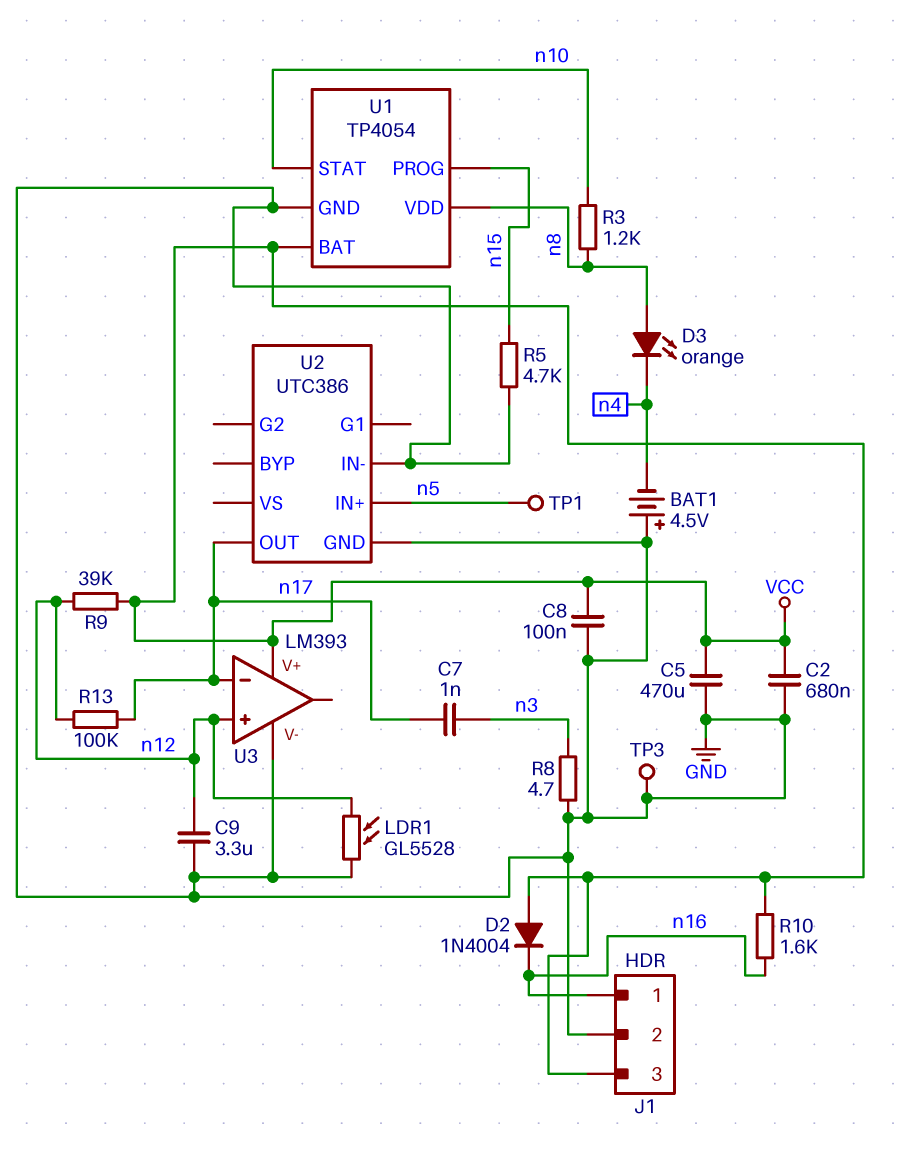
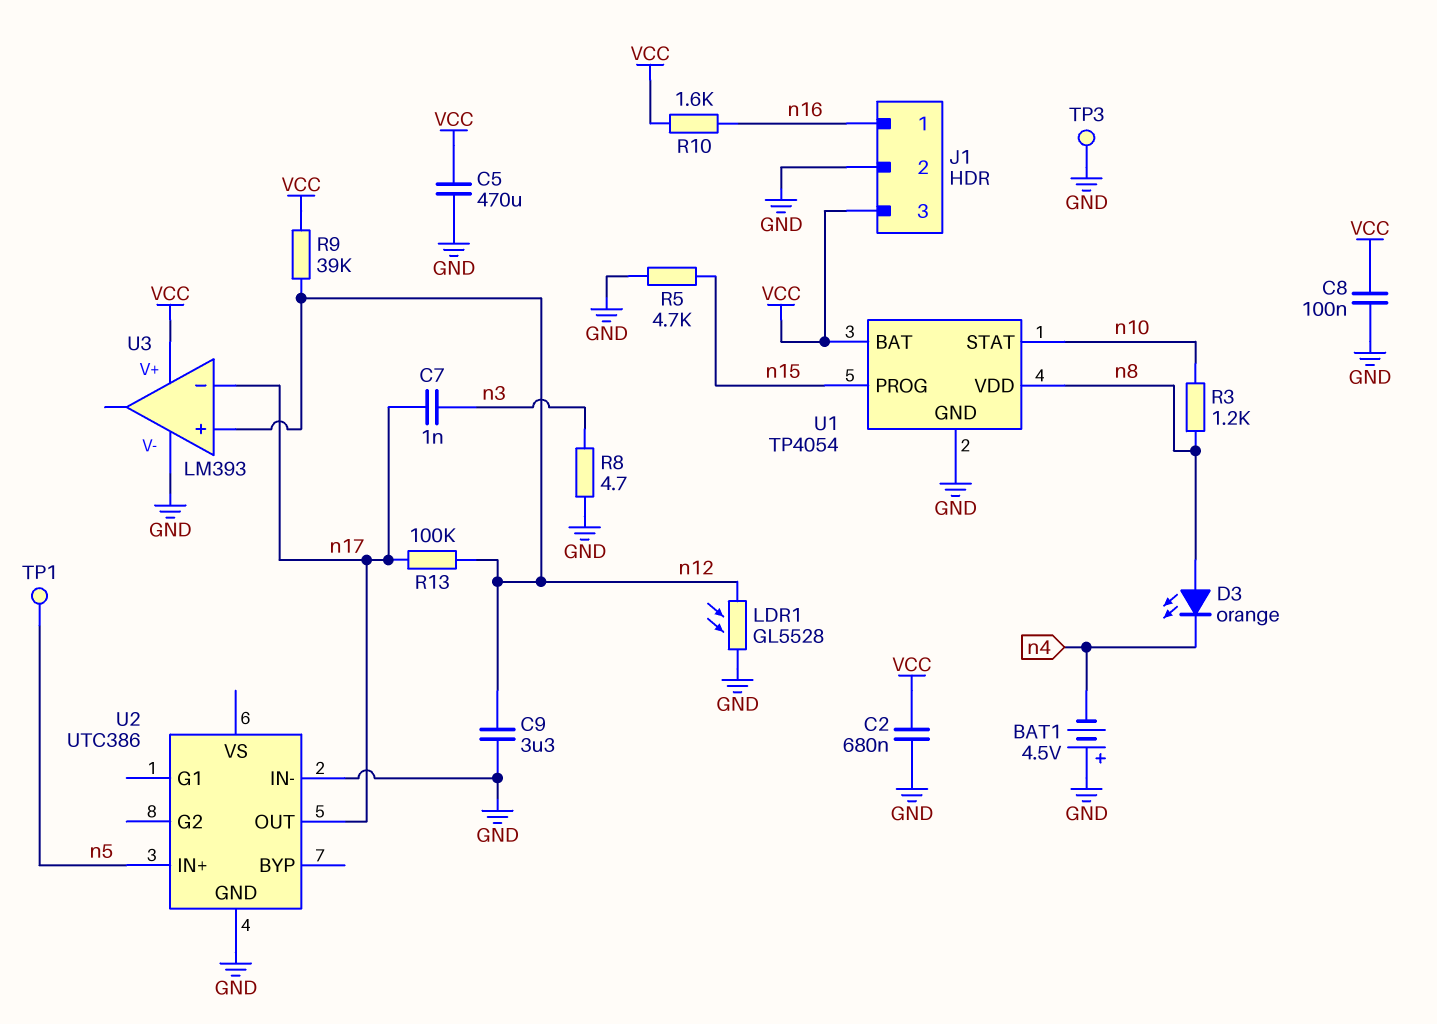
D2: diode 1N4004 (A VCC, K n16) -> none

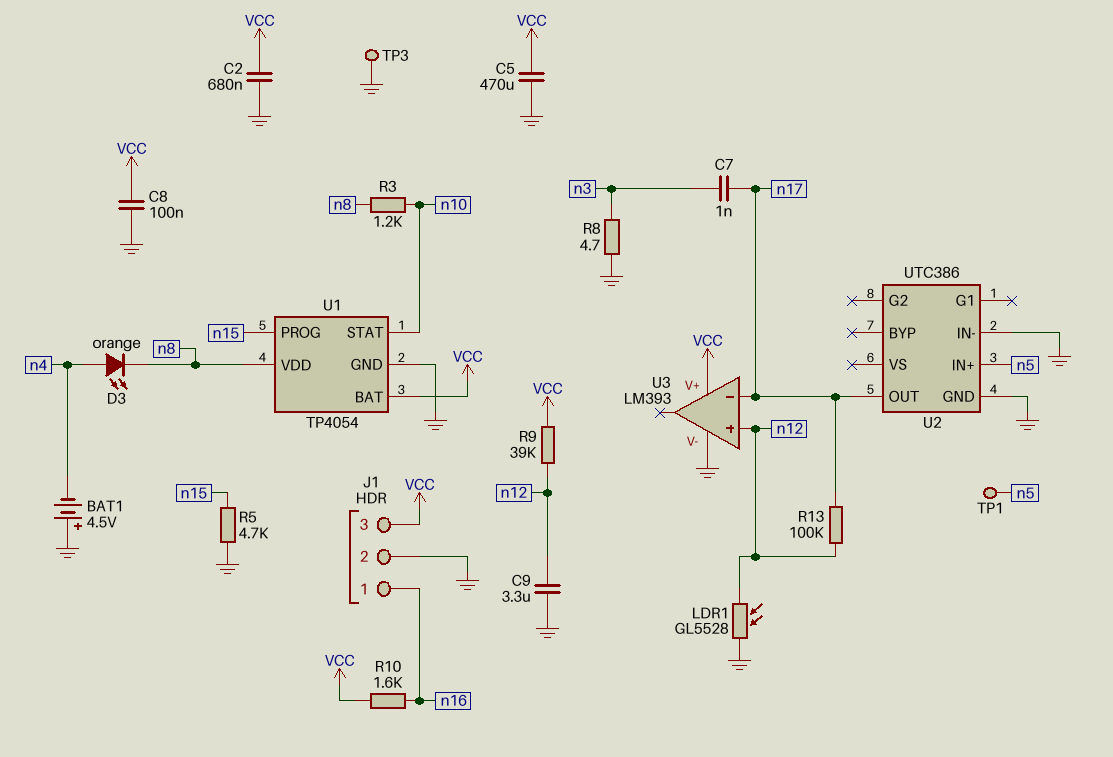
D3: LED orange (A n8, K n4) -> LED orange (A n4, K n8)

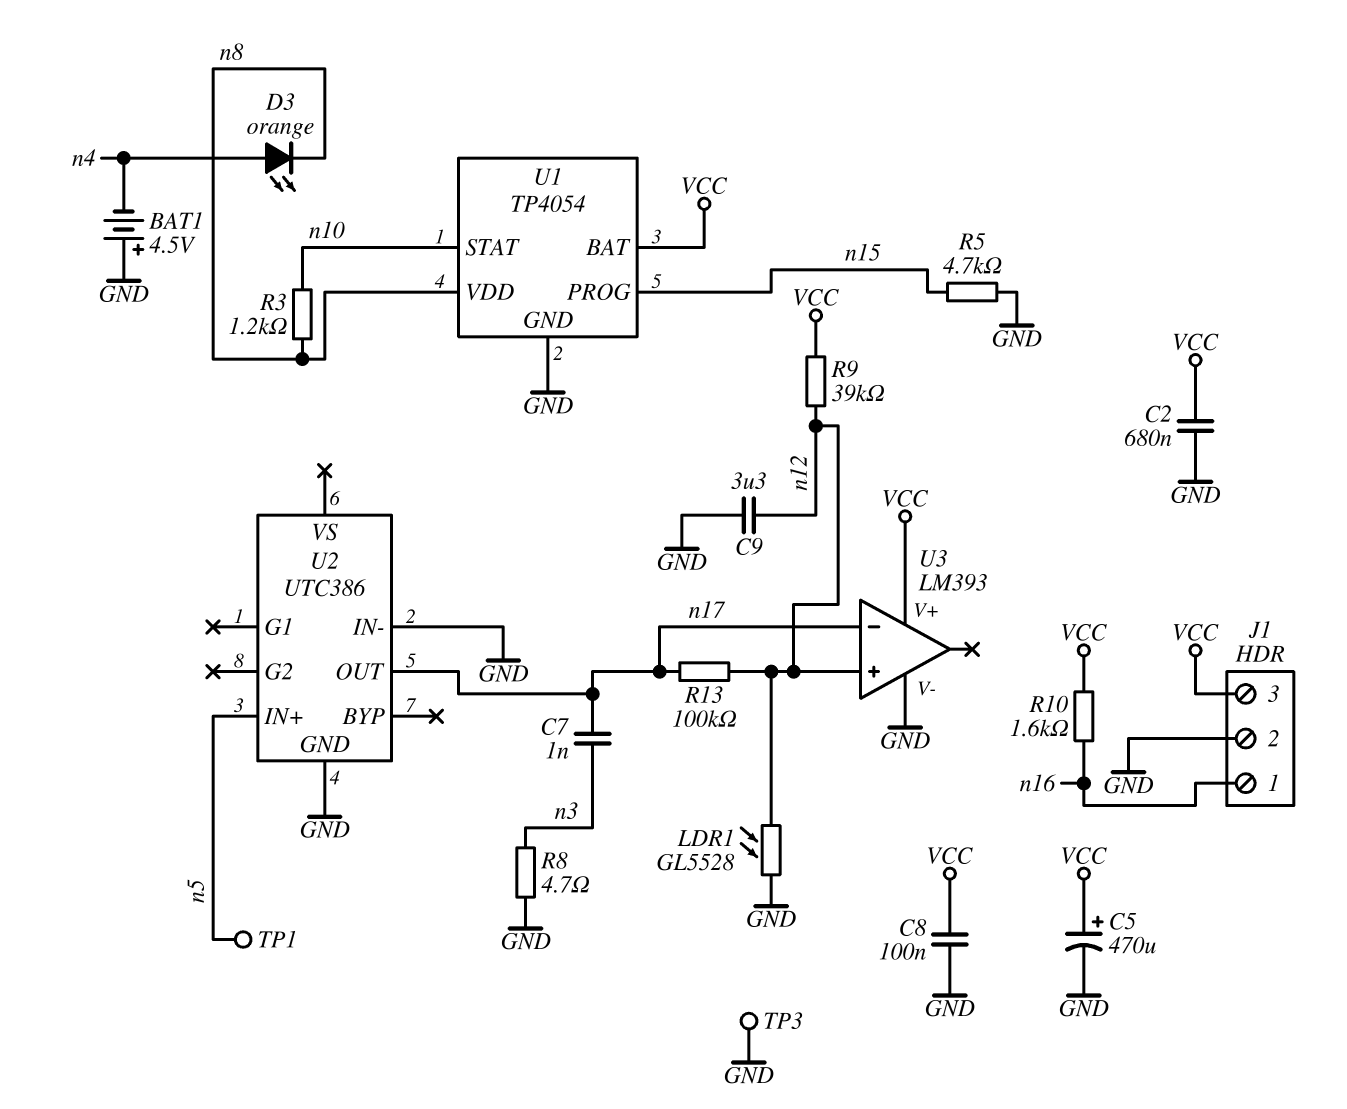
C5: 470uF (GND, VCC) -> 470uF (plus VCC, minus GND)

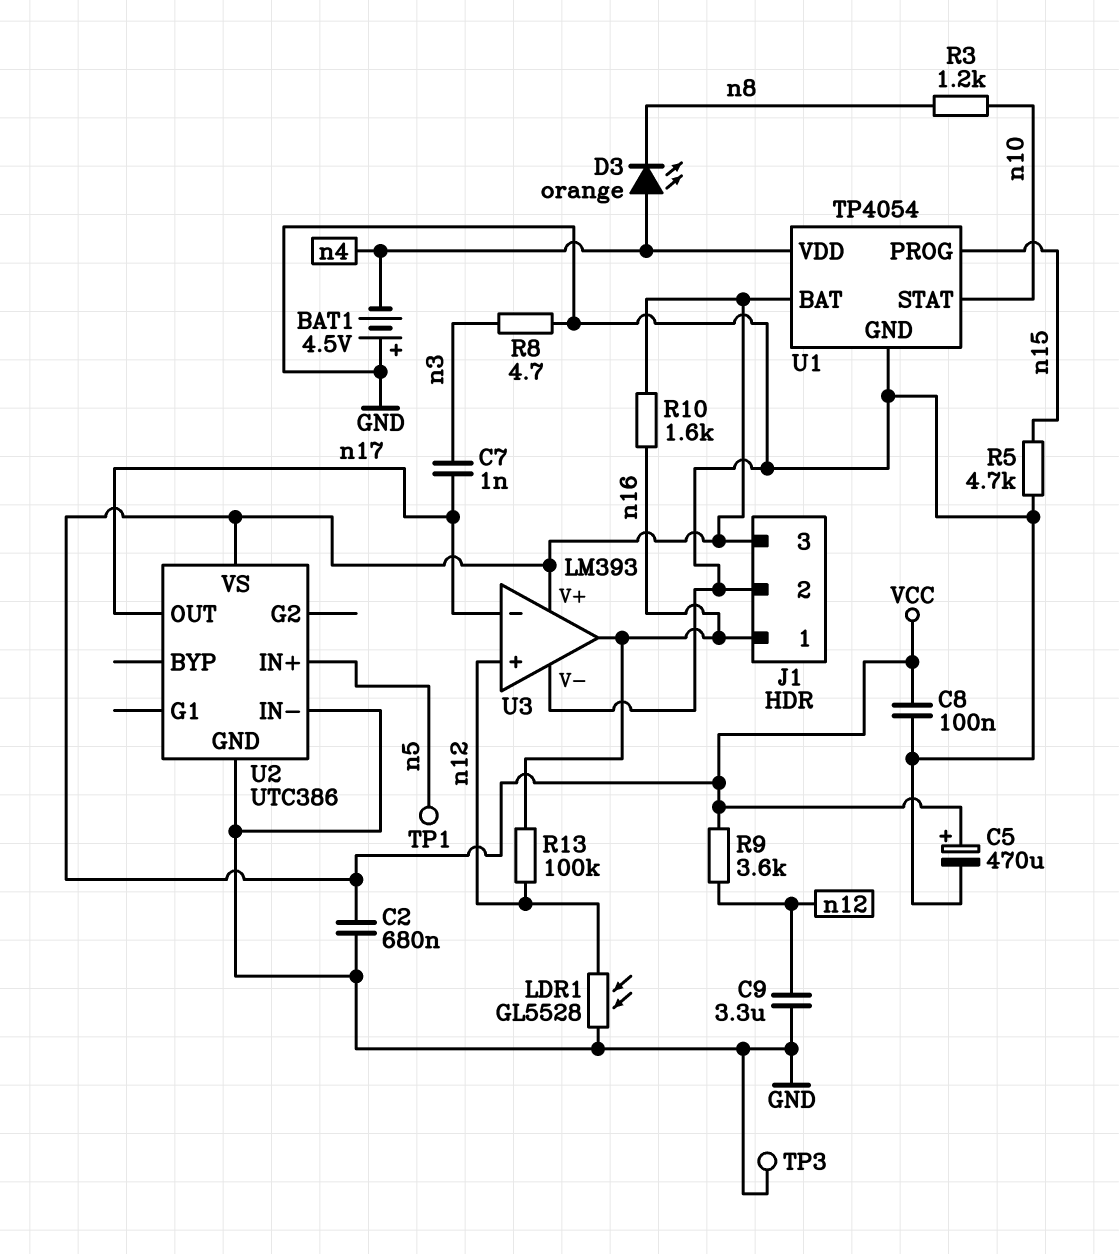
R9: 39k (VCC, n12) -> 3.6k (VCC, n12)
R13: 100k (n12, n17) -> 100k (n12, n16)
U1 pin VDD: n8 -> n4
U2 pin VS: none -> VCC
U3 pin out: none -> n16

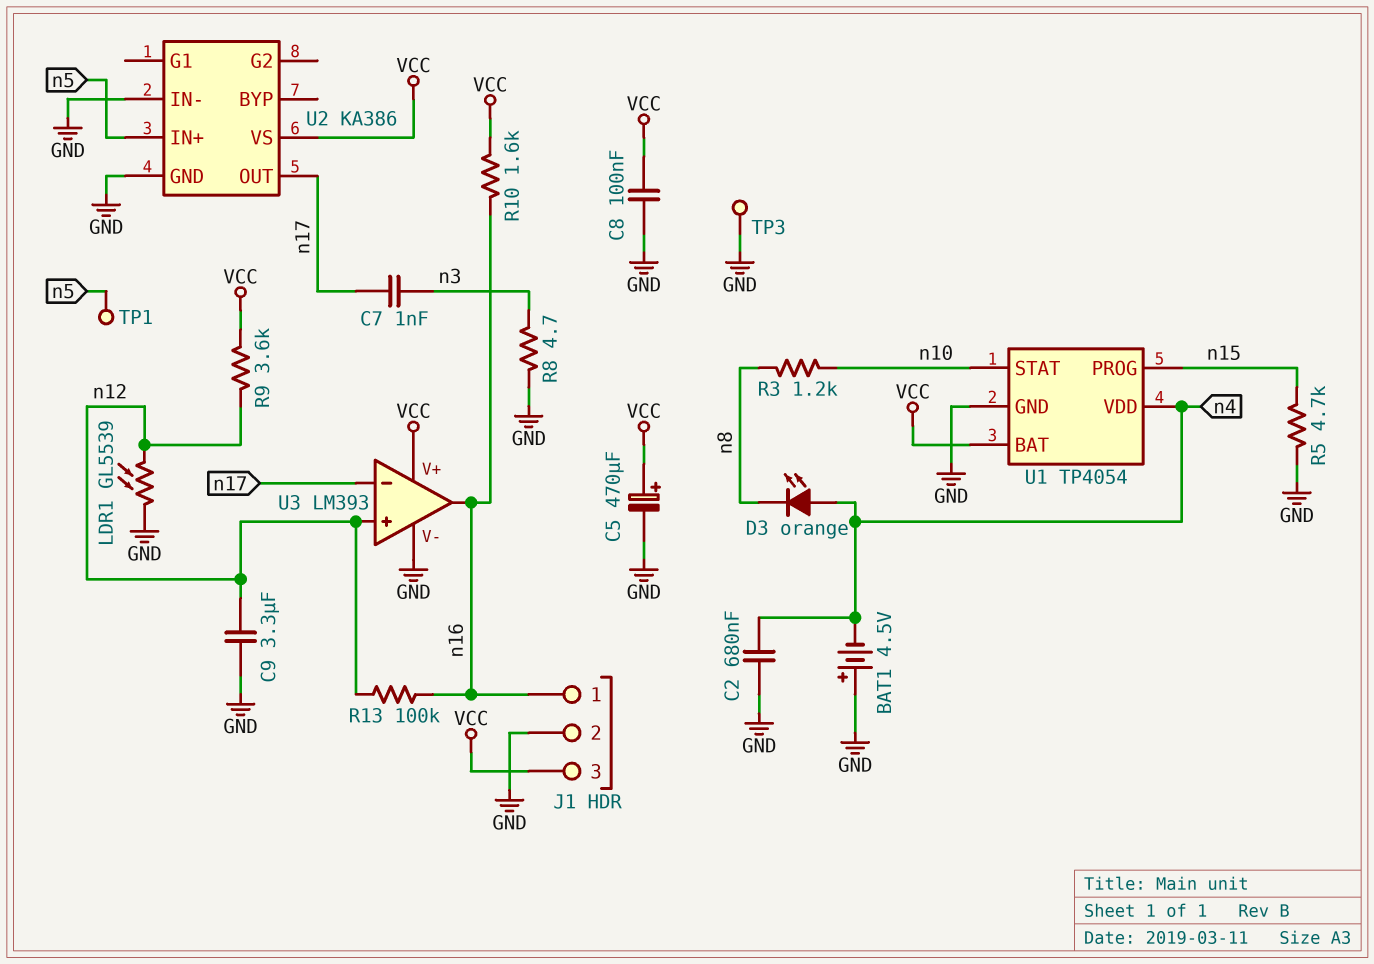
C2: 680nF (GND, VCC) -> 680nF (GND, n4)
LDR1: GL5528 (GND, n12) -> GL5539 (GND, n12)
U2: UTC386 -> KA386

